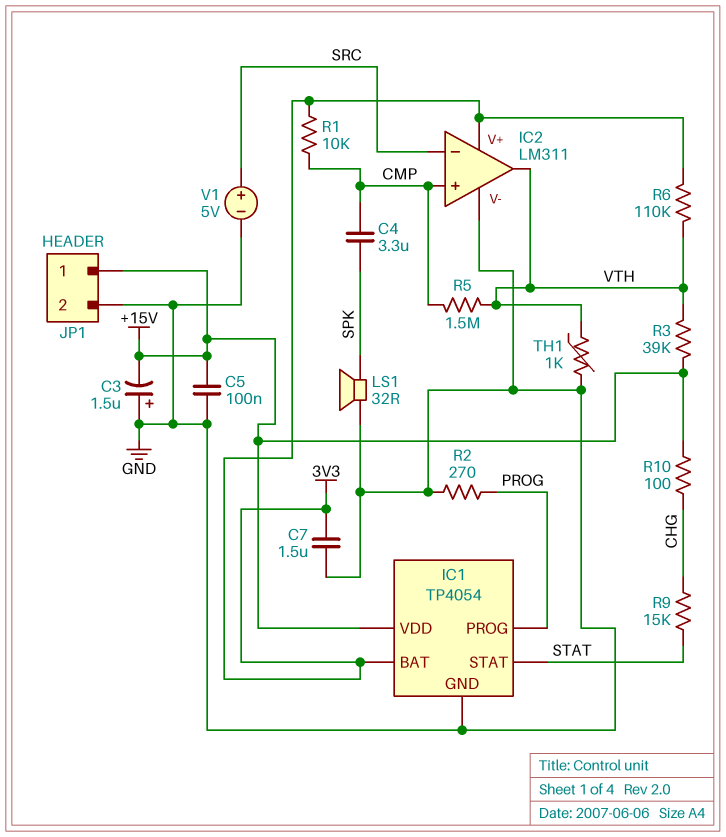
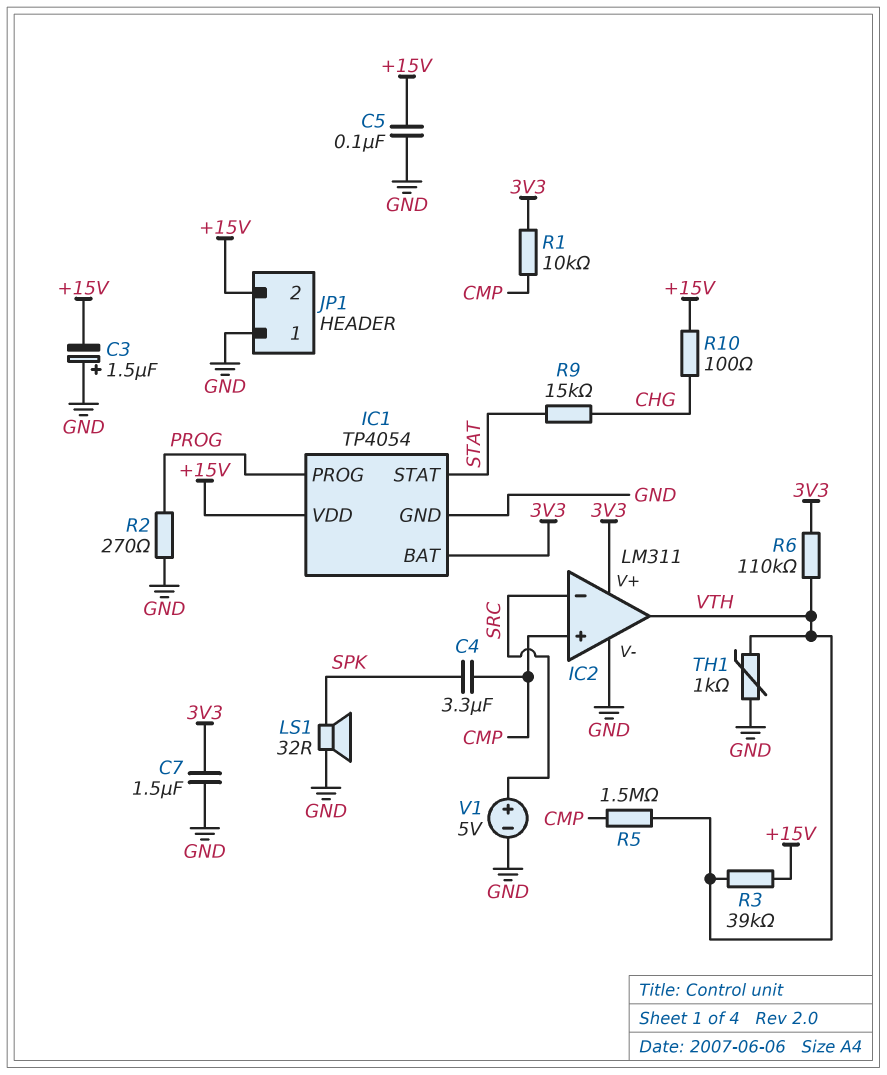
JP1 pin 1: +15V -> GND
JP1 pin 2: GND -> +15V

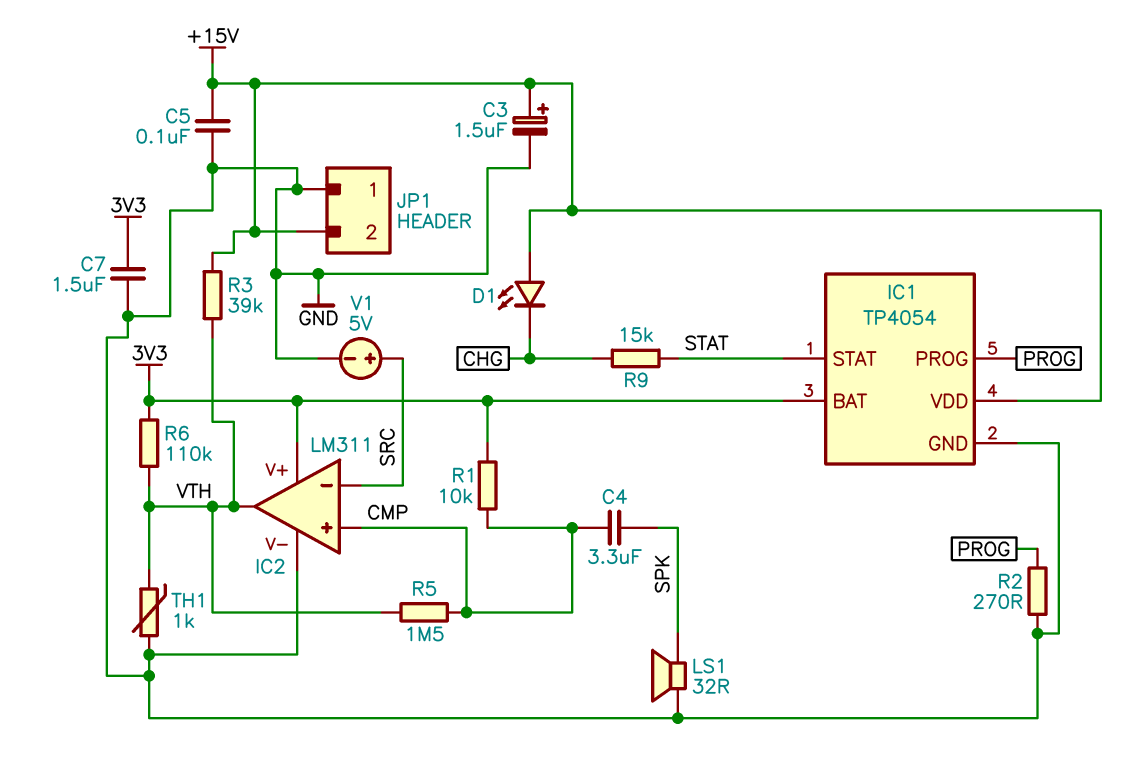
C3: 1.5uF (plus GND, minus +15V) -> 1.5uF (plus +15V, minus GND)
D1: none -> LED (A +15V, K CHG)
R10: 100 (+15V, CHG) -> none

